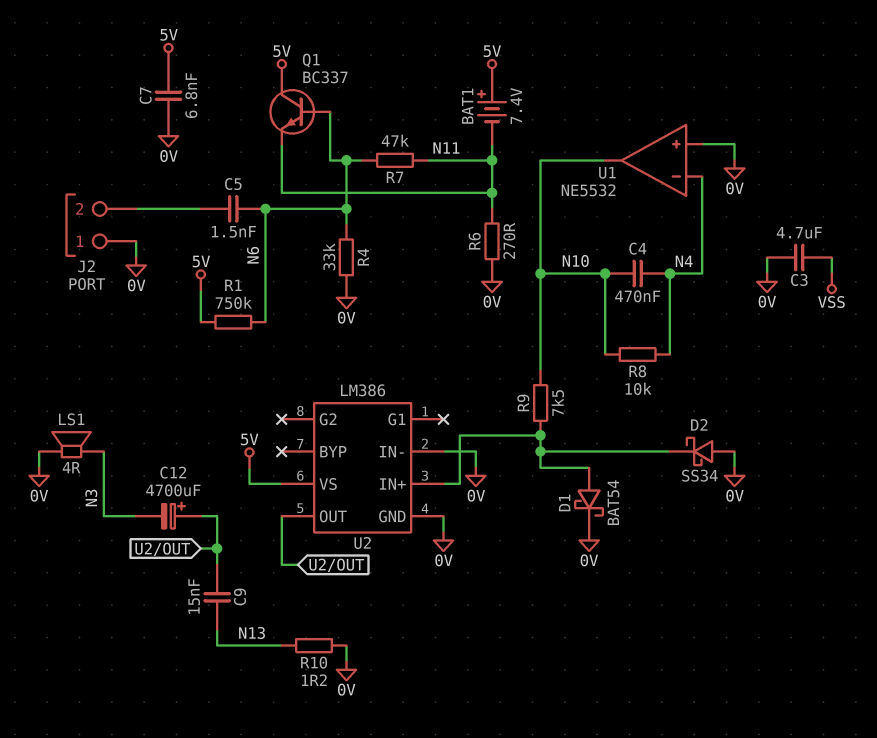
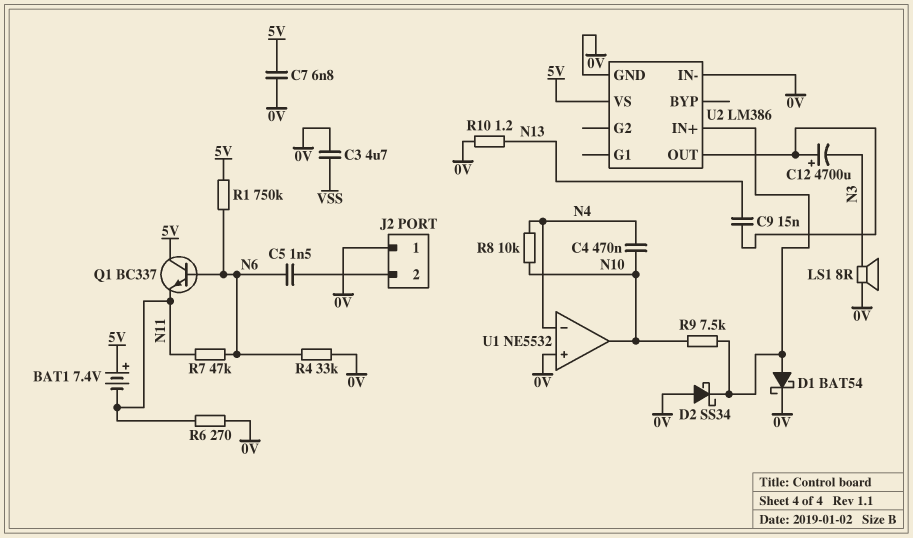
LS1: speaker 4R (0V, N3) -> speaker 8R (0V, N3)

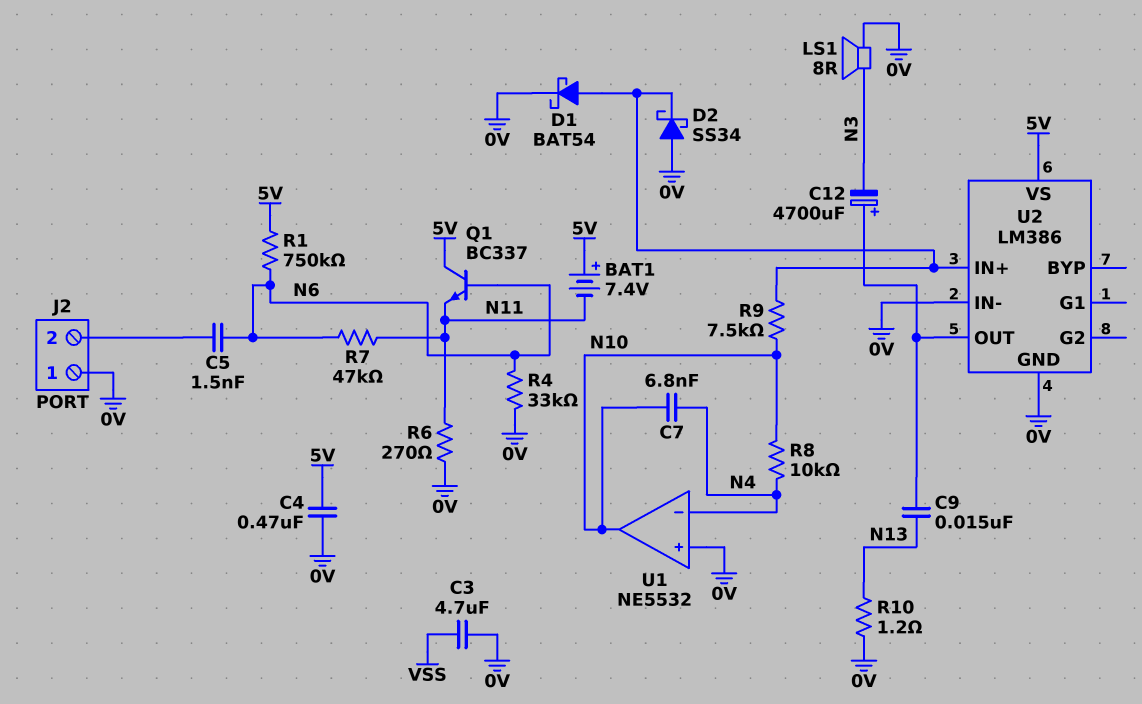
C4: 470nF (N4, N10) -> 470nF (0V, 5V)
C7: 6.8nF (0V, 5V) -> 6.8nF (N4, N10)

